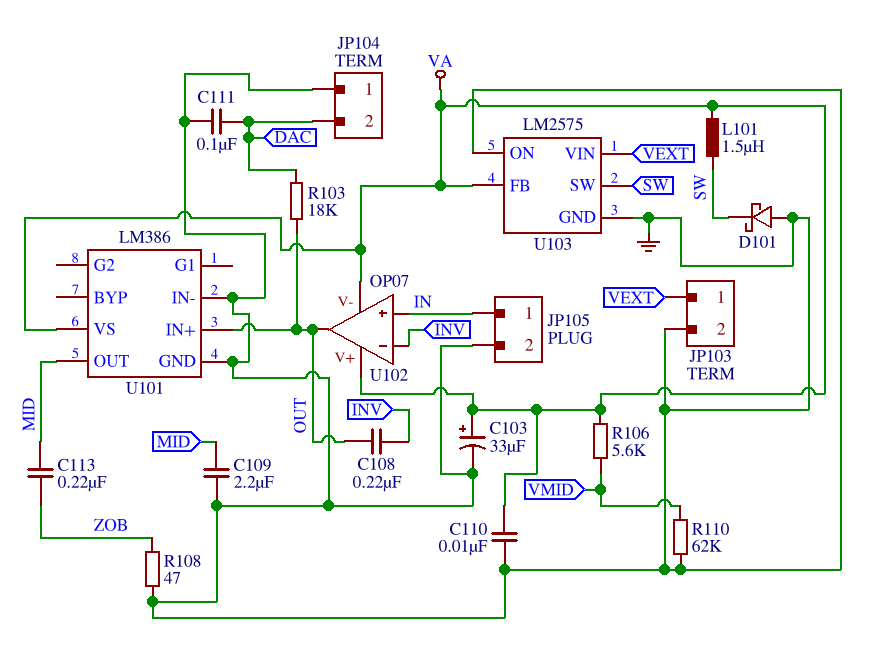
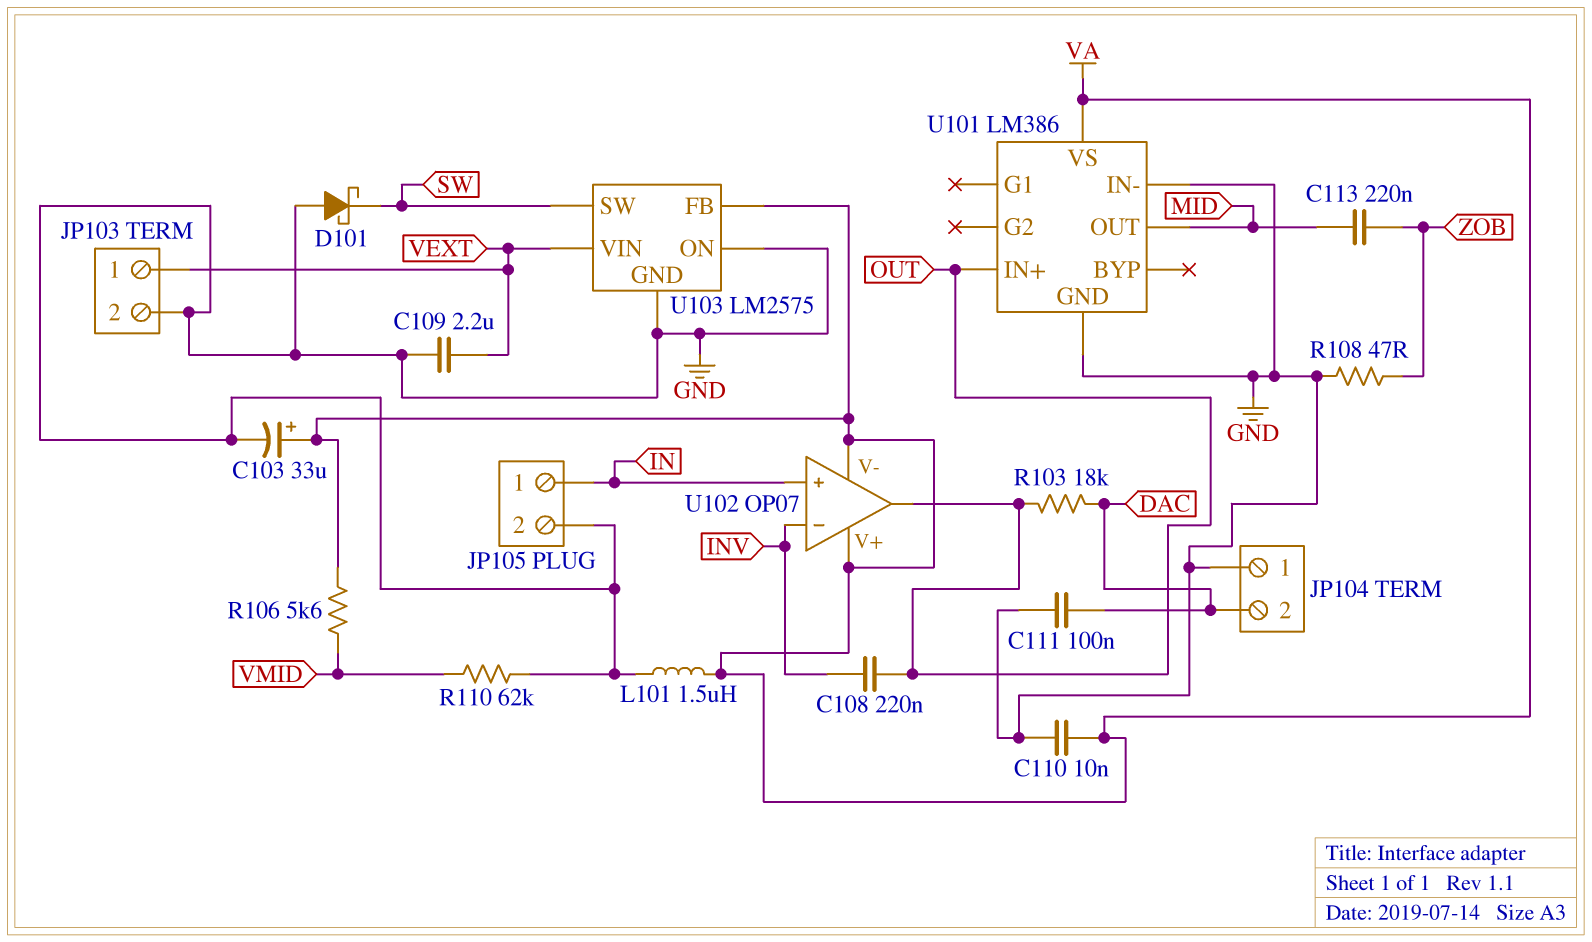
C109: 2.2uF (GND, MID) -> 2.2uF (GND, VEXT)
L101: 1.5uH (SW, VA) -> 1.5uH (GND, VA)

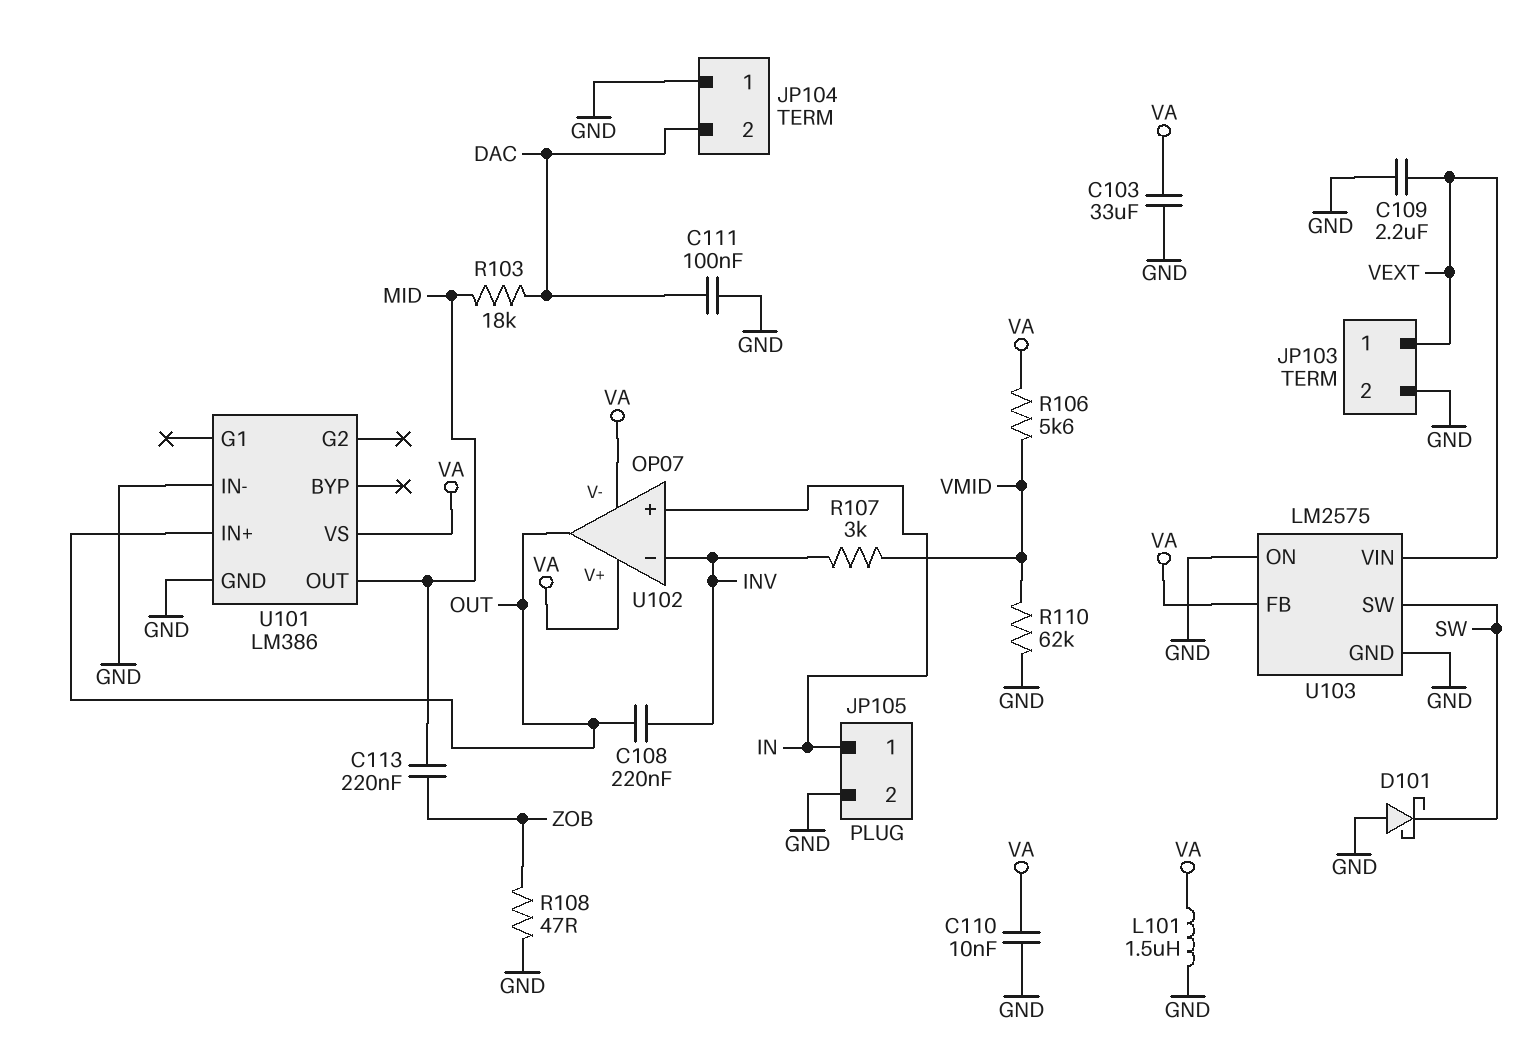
C103: 33uF (plus VA, minus GND) -> 33uF (GND, VA)
R103: 18k (DAC, OUT) -> 18k (DAC, MID)
R107: none -> 3k (INV, VMID)

